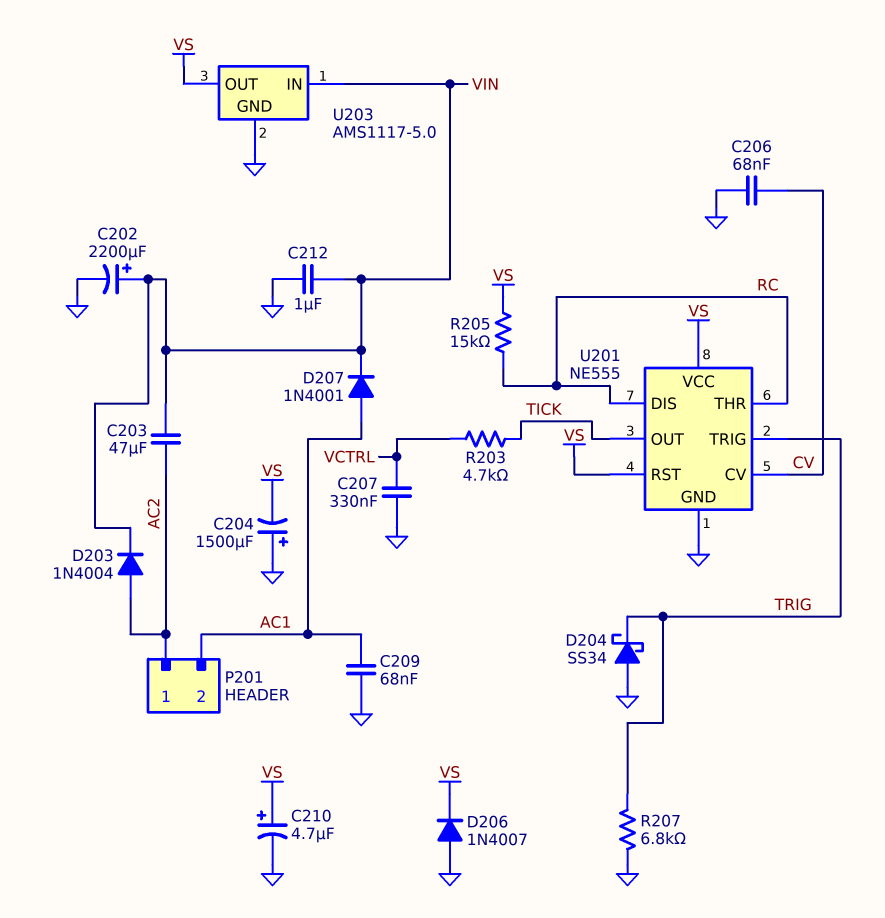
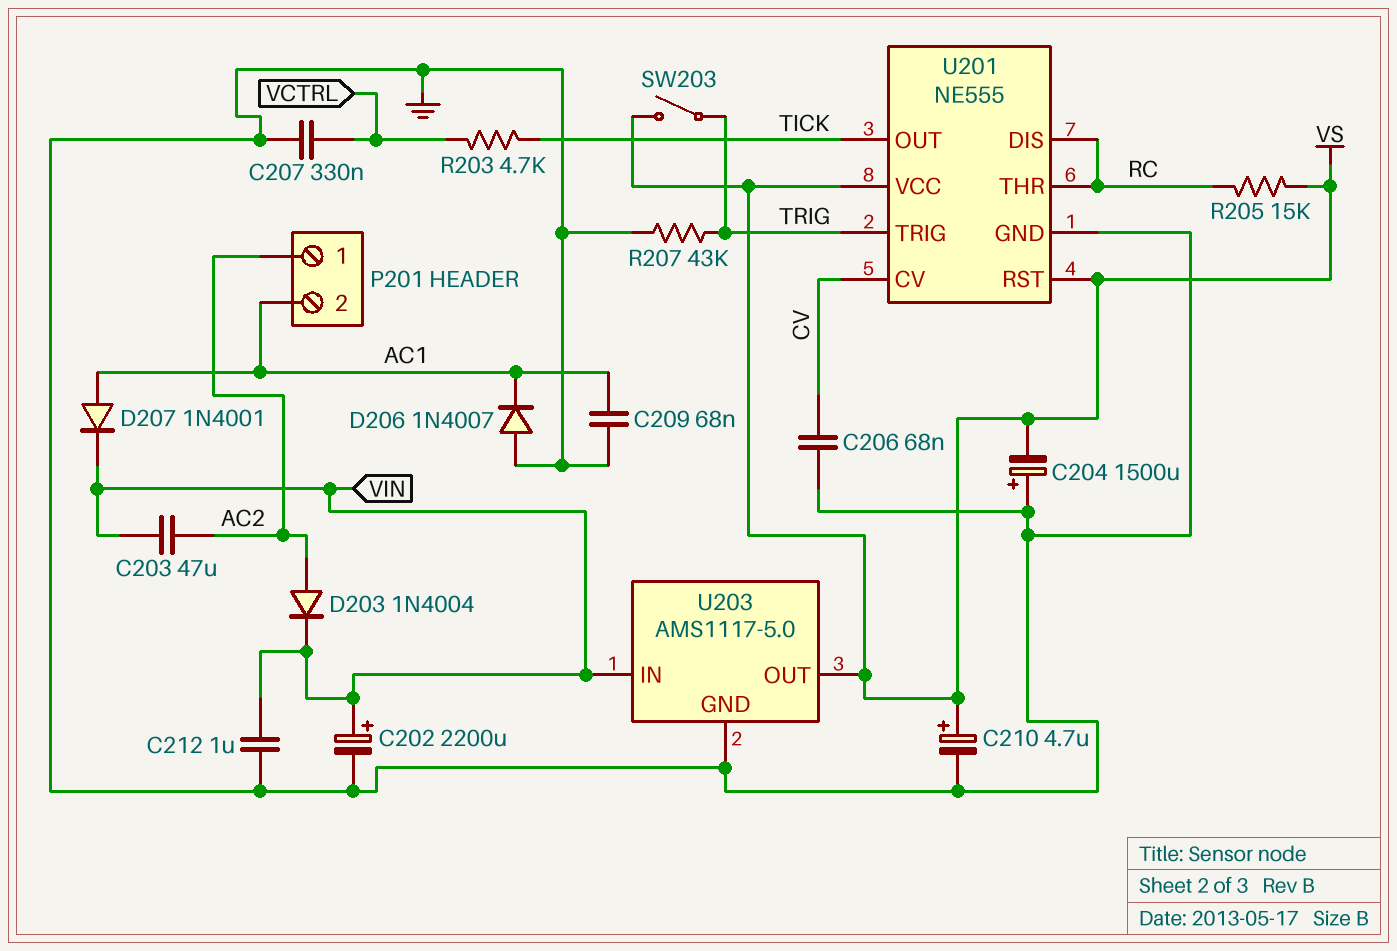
D204: schottky SS34 (A GND, K TRIG) -> none
D206: diode 1N4007 (A GND, K VS) -> diode 1N4007 (A GND, K AC1)
R207: 6.8k (GND, TRIG) -> 43k (GND, TRIG)
SW203: none -> switch (TRIG, VS)

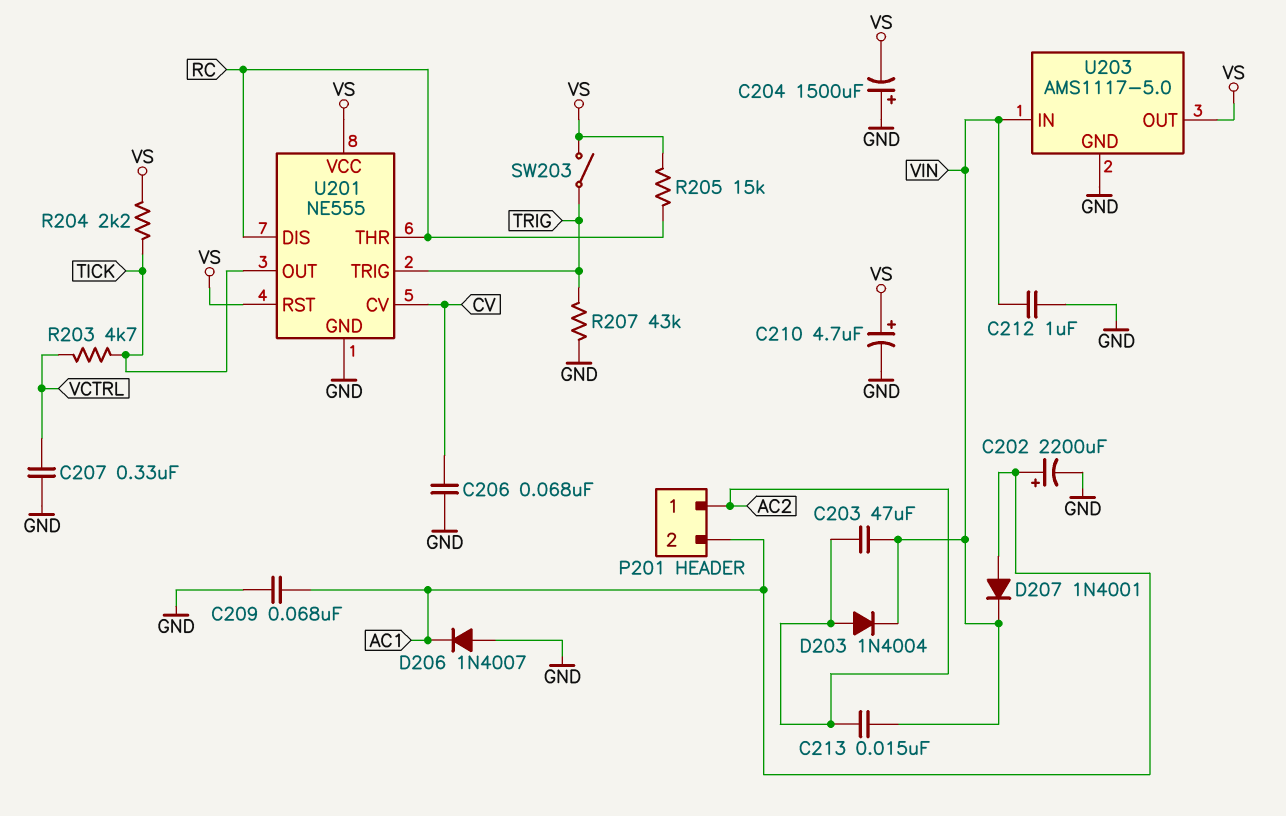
C202: 2200uF (plus VIN, minus GND) -> 2200uF (plus AC1, minus GND)
C213: none -> 15nF (AC2, VIN)
R204: none -> 2.2k (TICK, VS)

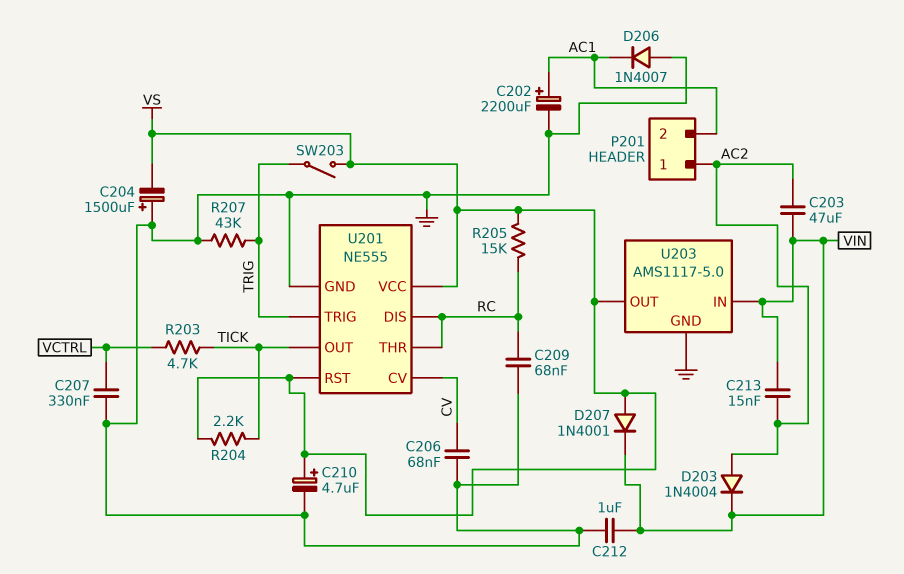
C209: 68nF (AC1, GND) -> 68nF (GND, RC)
D207: diode 1N4001 (A AC1, K VIN) -> diode 1N4001 (A VS, K VIN)

